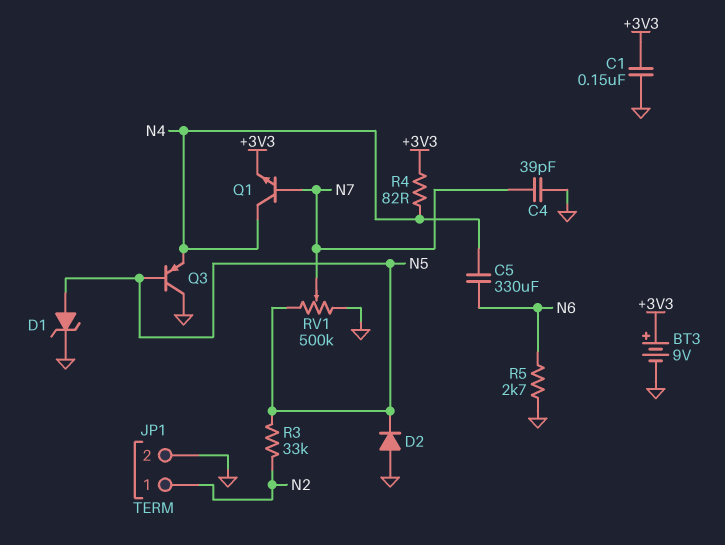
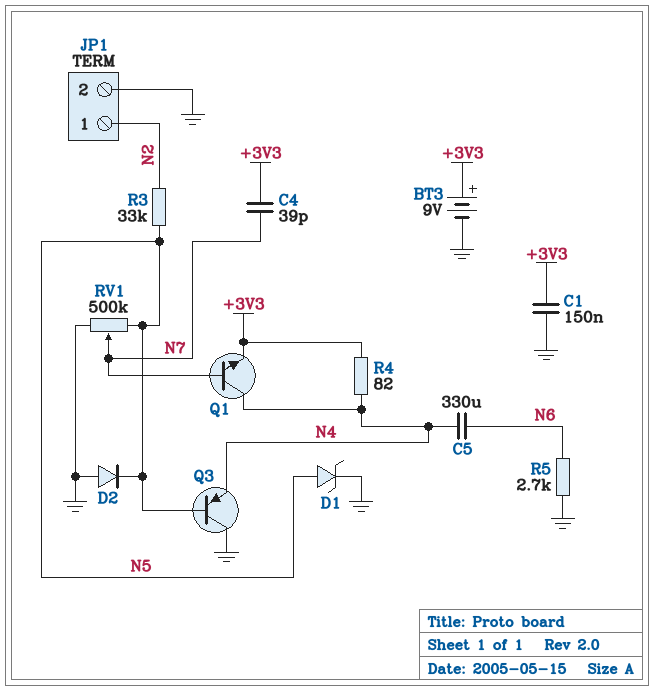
C4: 39pF (GND, N7) -> 39pF (+3V3, N7)

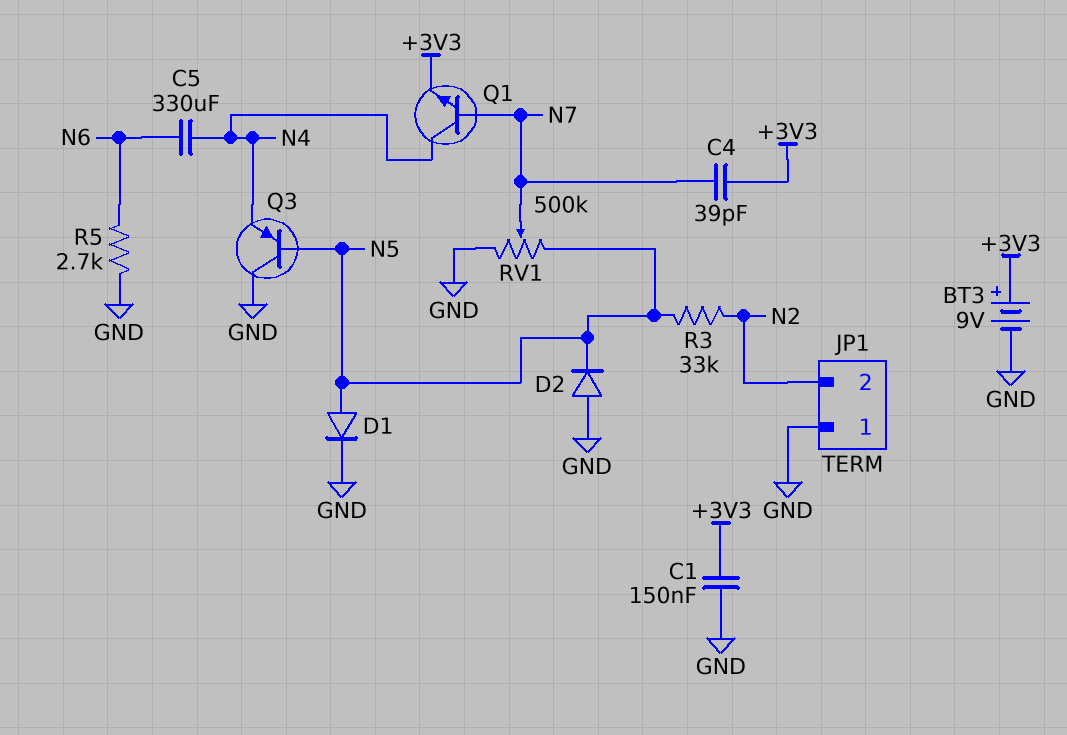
D1: zener (A N5, K GND) -> diode (A N5, K GND)
JP1 pin 1: N2 -> GND
JP1 pin 2: GND -> N2
R4: 82 (+3V3, N4) -> none

